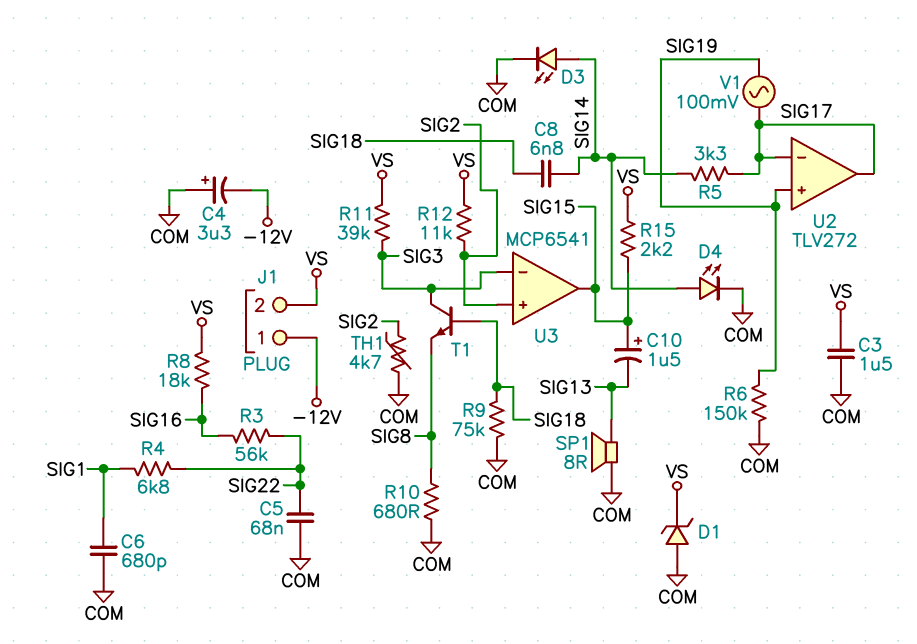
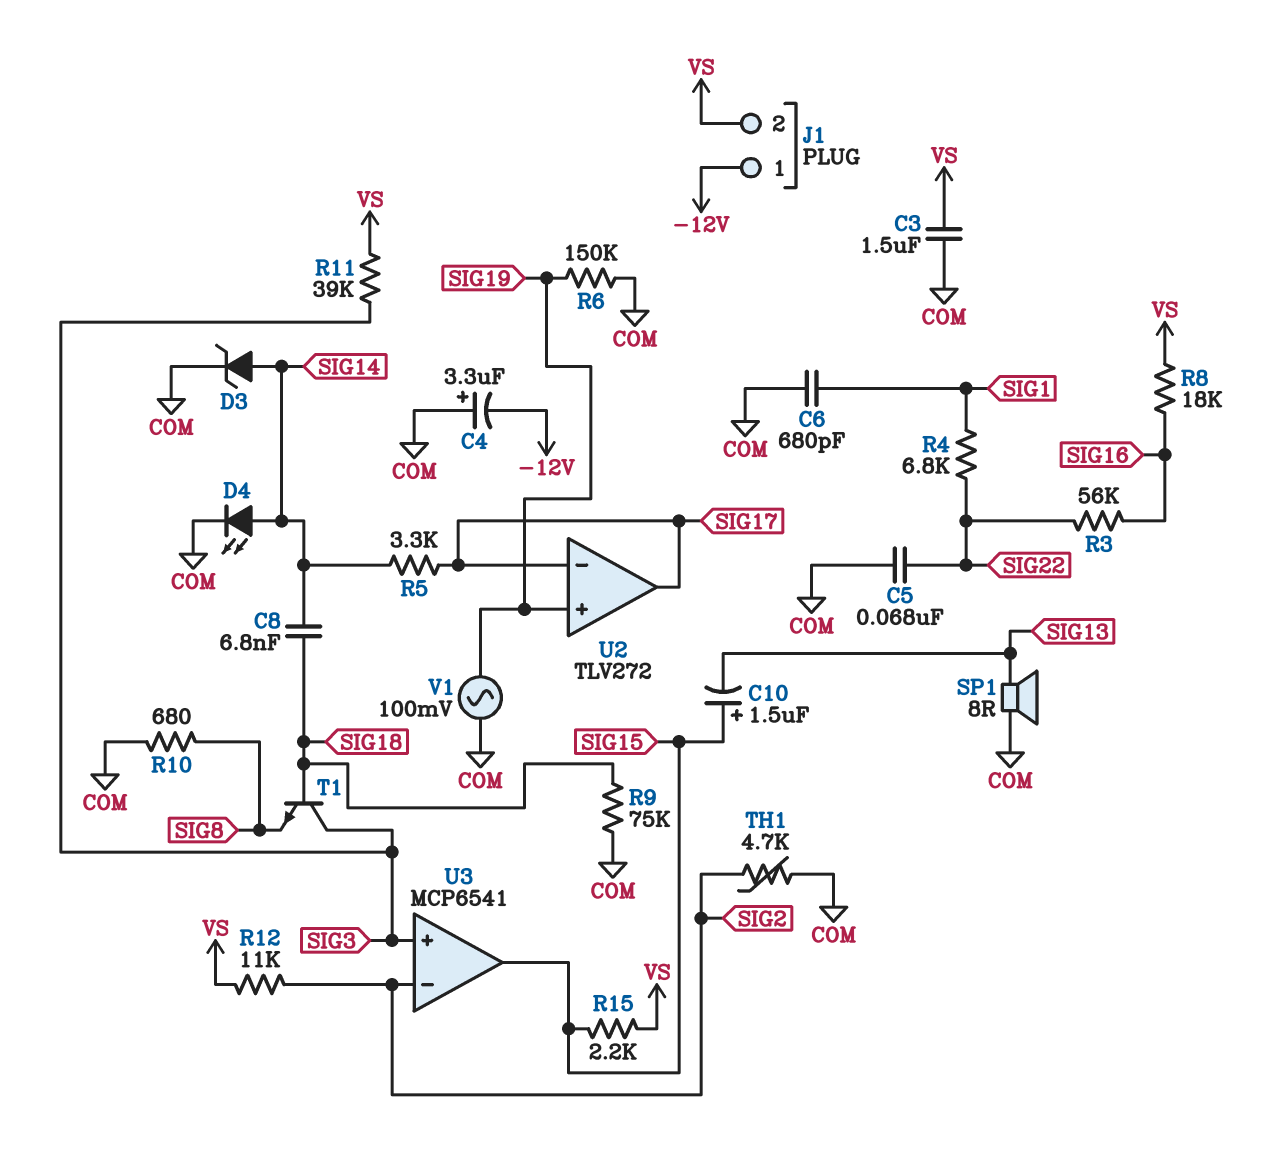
D1: zener (A COM, K VS) -> none
D3: LED (A SIG14, K COM) -> zener (A SIG14, K COM)
U3 pin in+: SIG2 -> SIG3
U3 pin in-: SIG3 -> SIG2
V1: AC 100mV (SIG17, SIG19) -> AC 100mV (COM, SIG19)

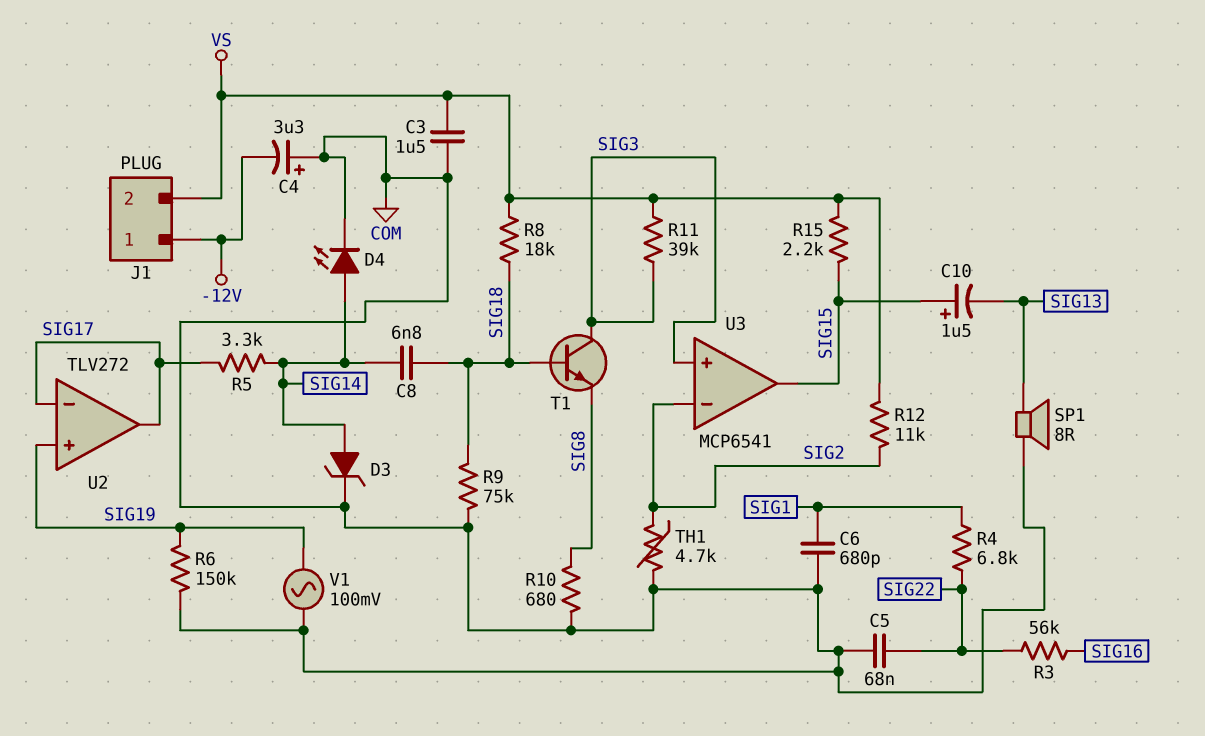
R8: 18k (SIG16, VS) -> 18k (SIG18, VS)

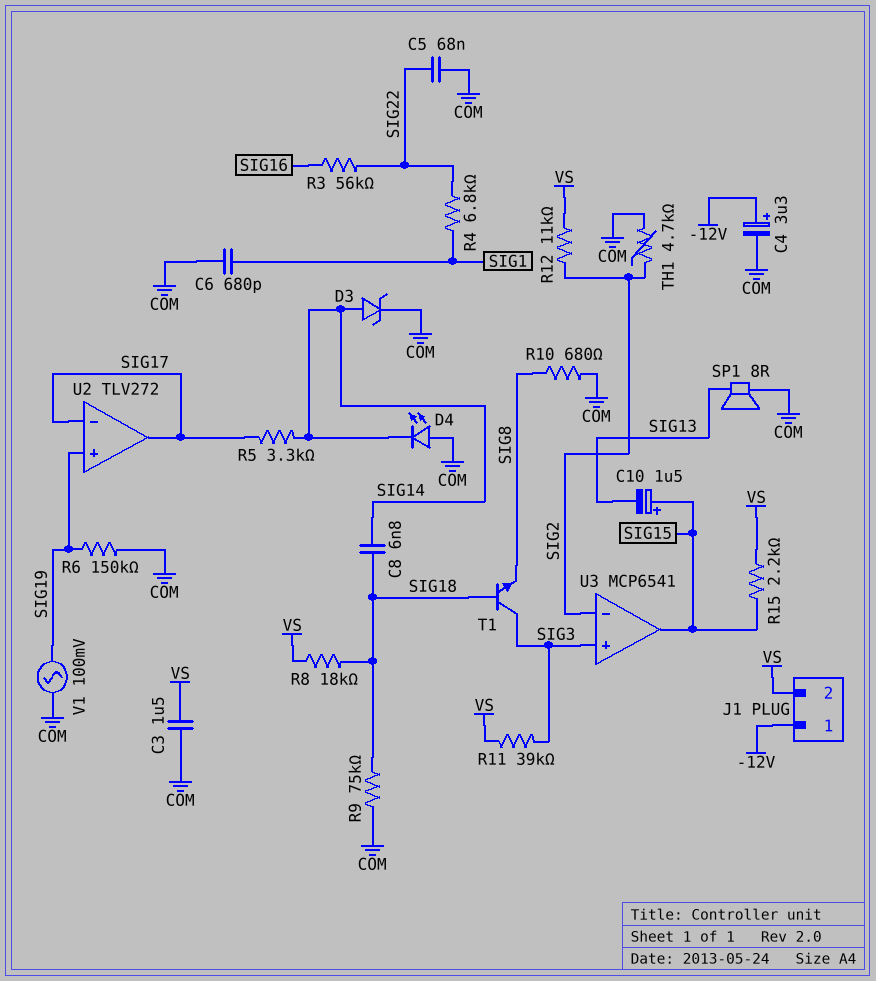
C4: 3.3uF (plus COM, minus -12V) -> 3.3uF (plus -12V, minus COM)
D4: LED (A SIG14, K COM) -> LED (A COM, K SIG14)

